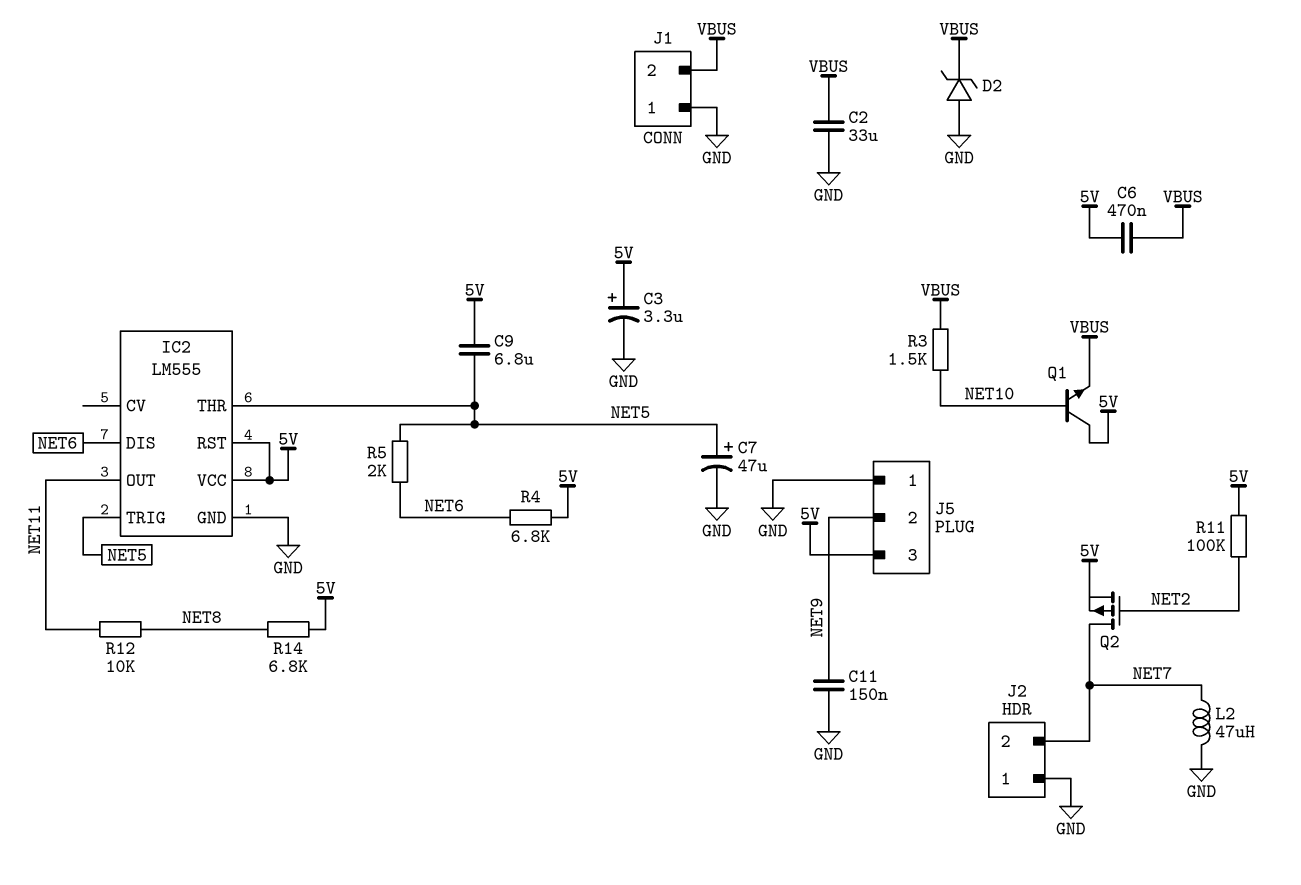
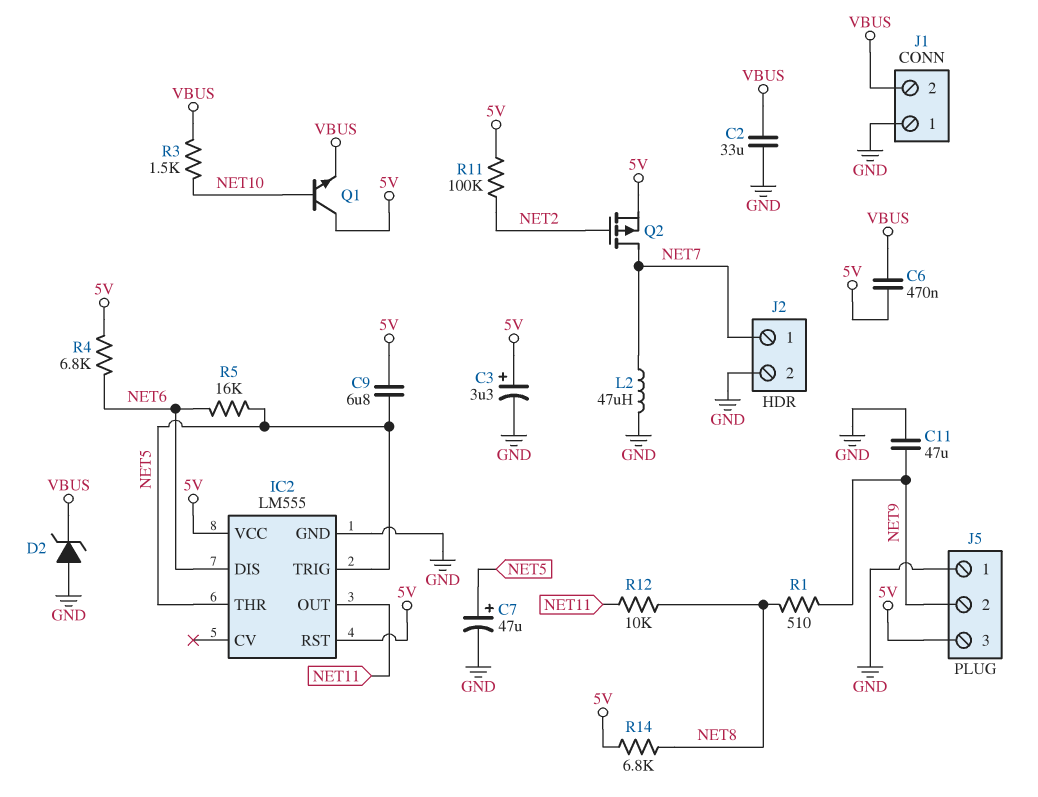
C11: 150nF (GND, NET9) -> 47uF (GND, NET9)
J2 pin 1: GND -> NET7
J2 pin 2: NET7 -> GND
R1: none -> 510 (NET8, NET9)
R5: 2k (NET5, NET6) -> 16k (NET5, NET6)

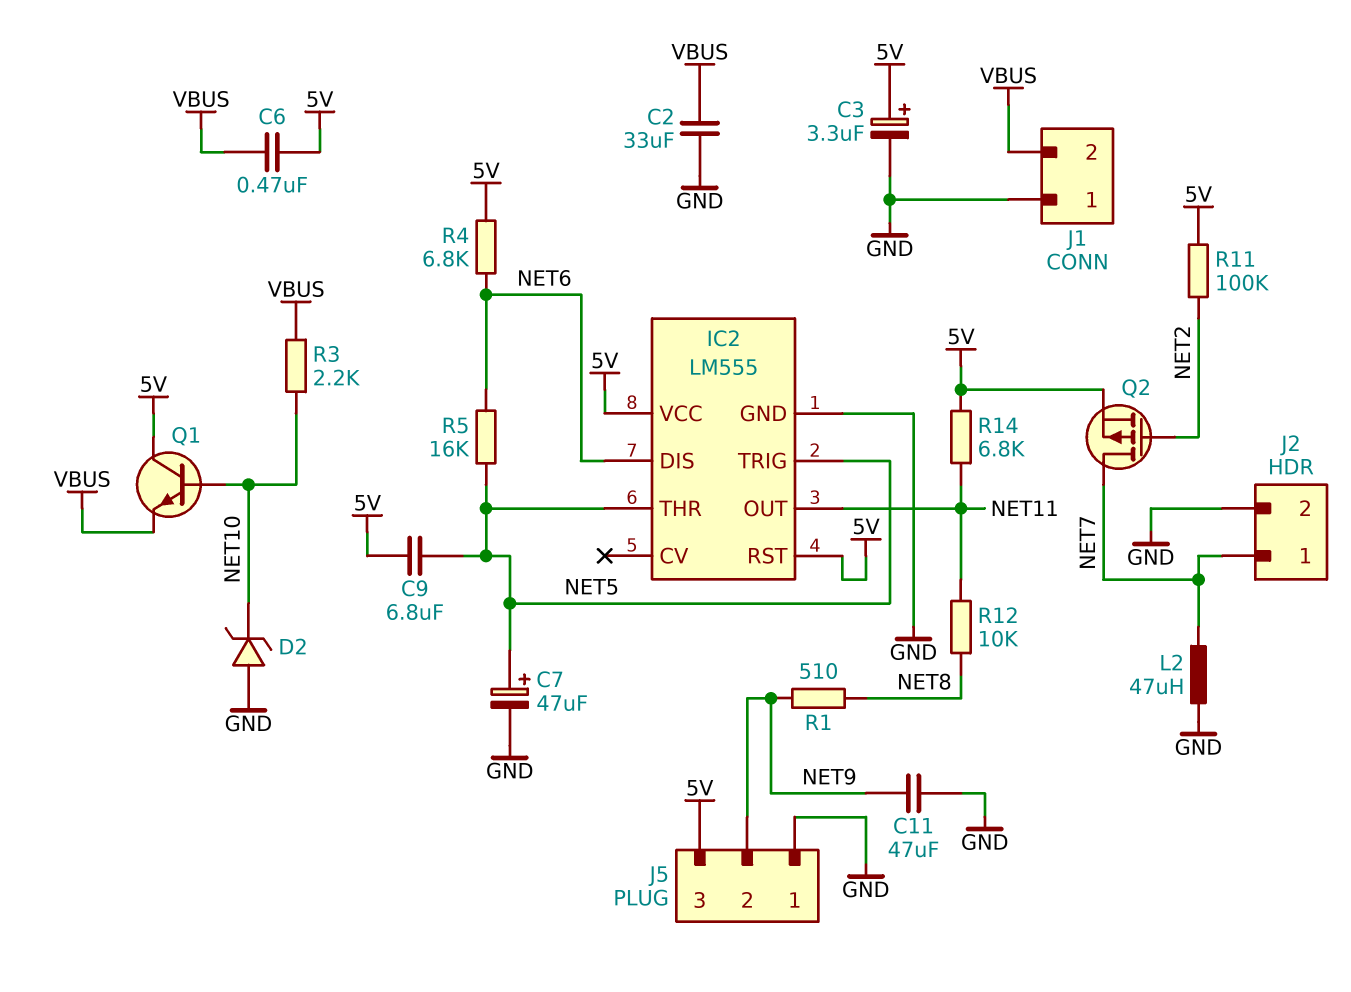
D2: zener (A GND, K VBUS) -> zener (A GND, K NET10)
R3: 1.5k (NET10, VBUS) -> 2.2k (NET10, VBUS)
R14: 6.8k (5V, NET8) -> 6.8k (5V, NET11)

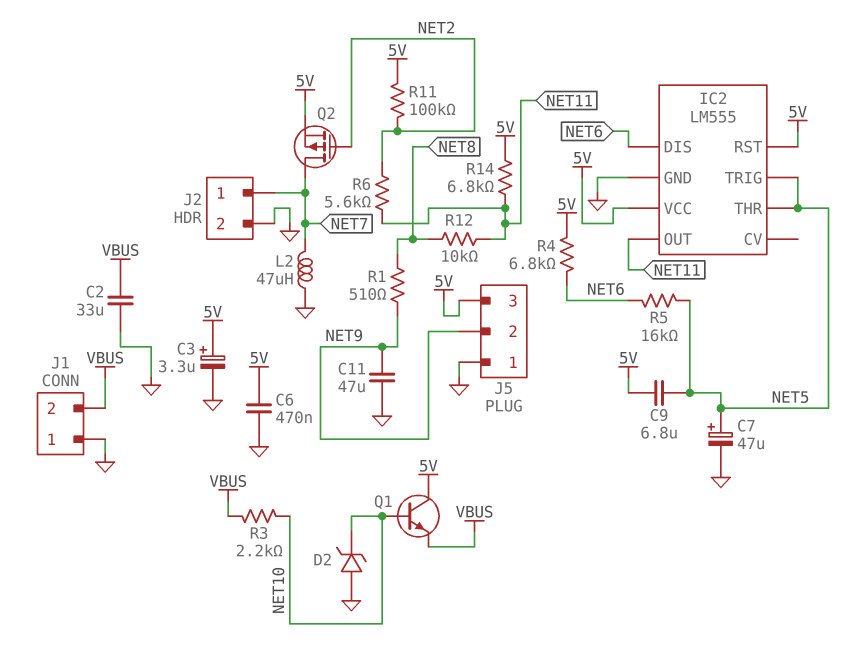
C6: 470nF (5V, VBUS) -> 470nF (5V, GND)
R6: none -> 5.6k (NET2, NET11)

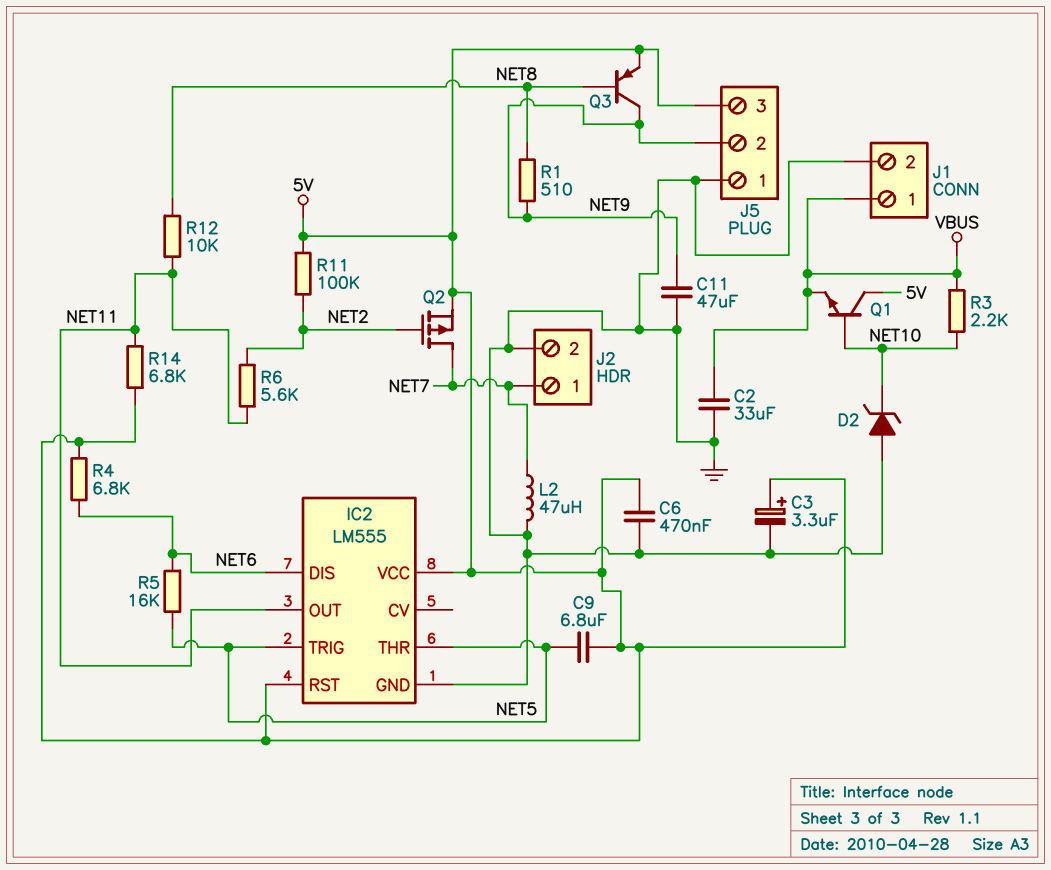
C7: 47uF (plus NET5, minus GND) -> none
J1 pin 1: GND -> VBUS
J1 pin 2: VBUS -> GND
Q3: none -> PNP (B NET8, C NET9, E 5V)

